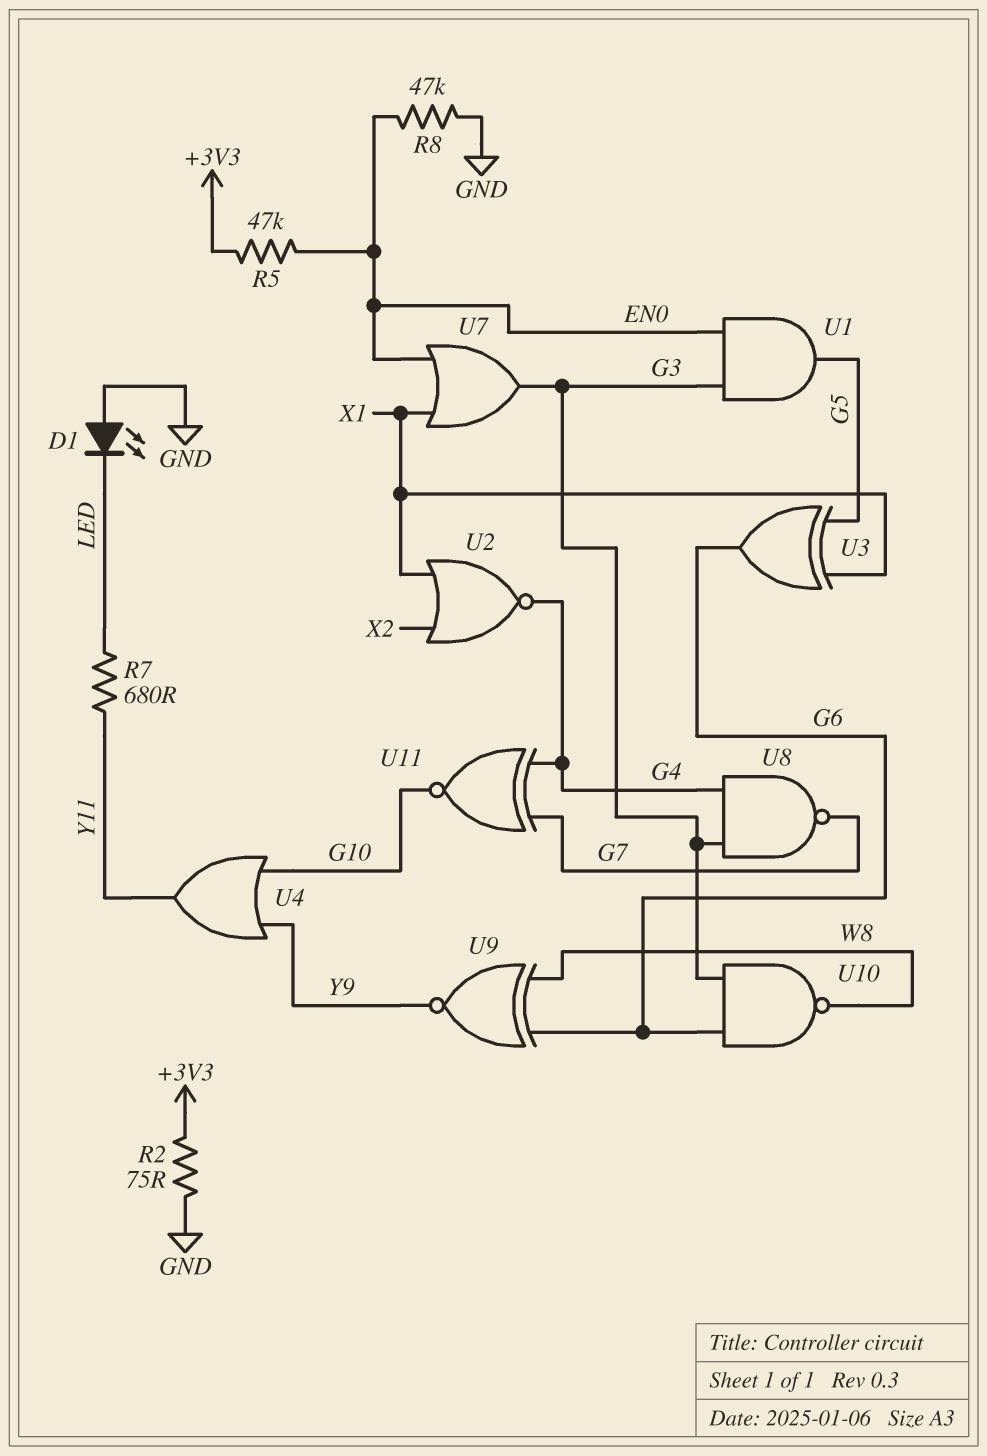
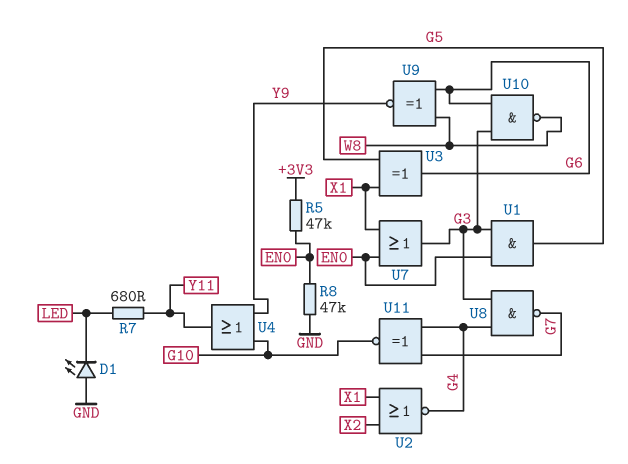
R2: 75 (+3V3, GND) -> none

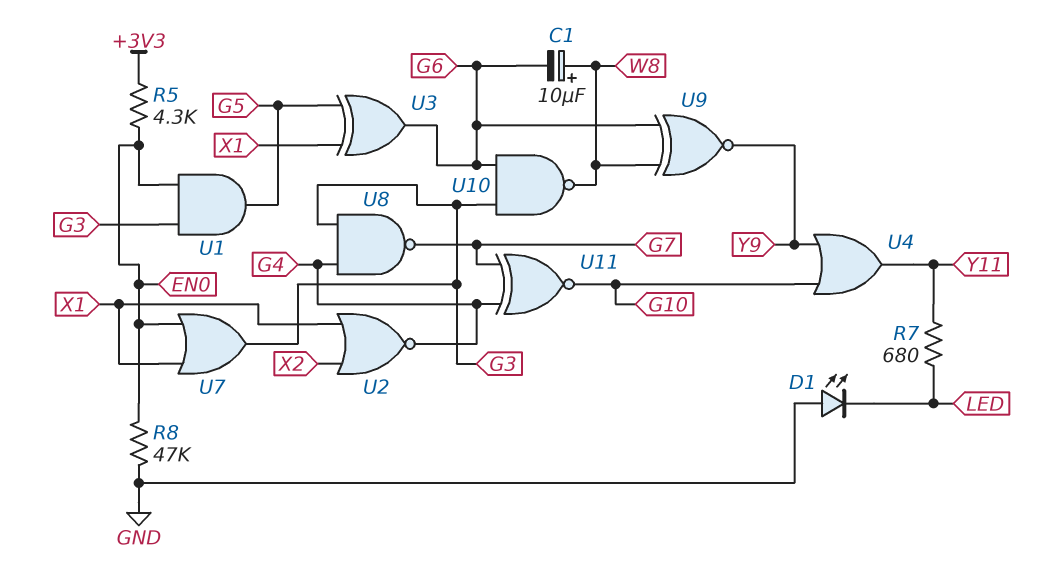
C1: none -> 10uF (plus W8, minus G6)
R5: 47k (+3V3, EN0) -> 4.3k (+3V3, EN0)

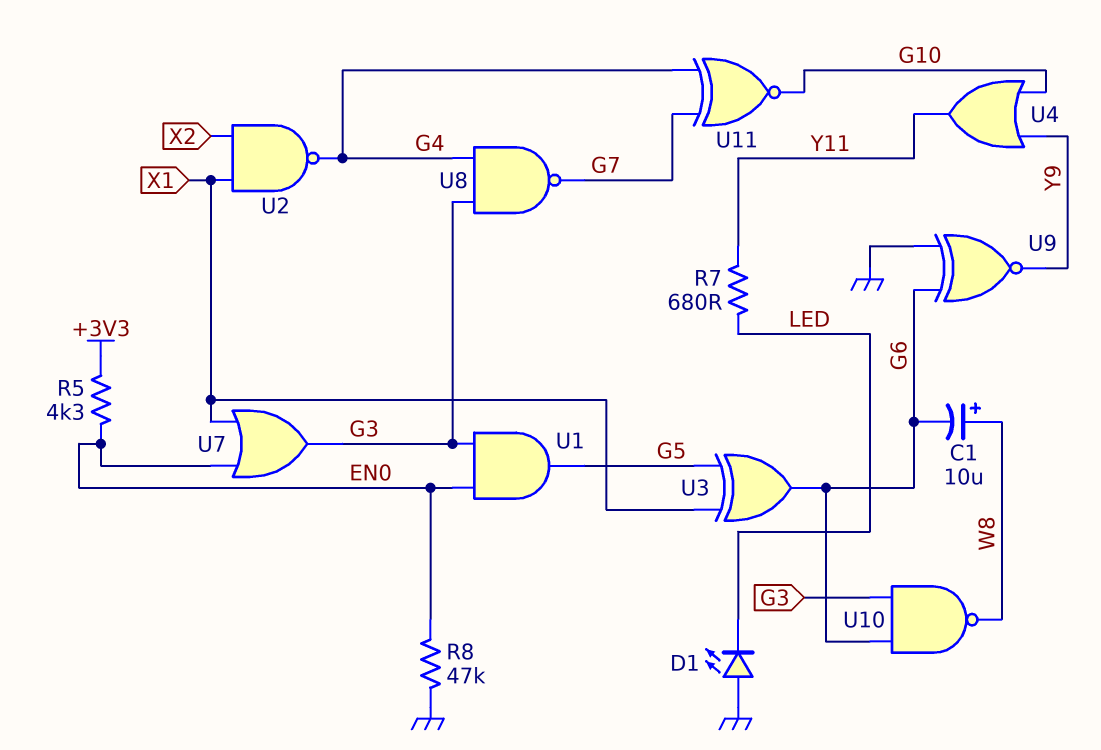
U2: NOR (in X1, in X2, out G4) -> NAND (in X1, in X2, out G4)
U9: XNOR (in G6, in W8, out Y9) -> XNOR (in G6, in GND, out Y9)

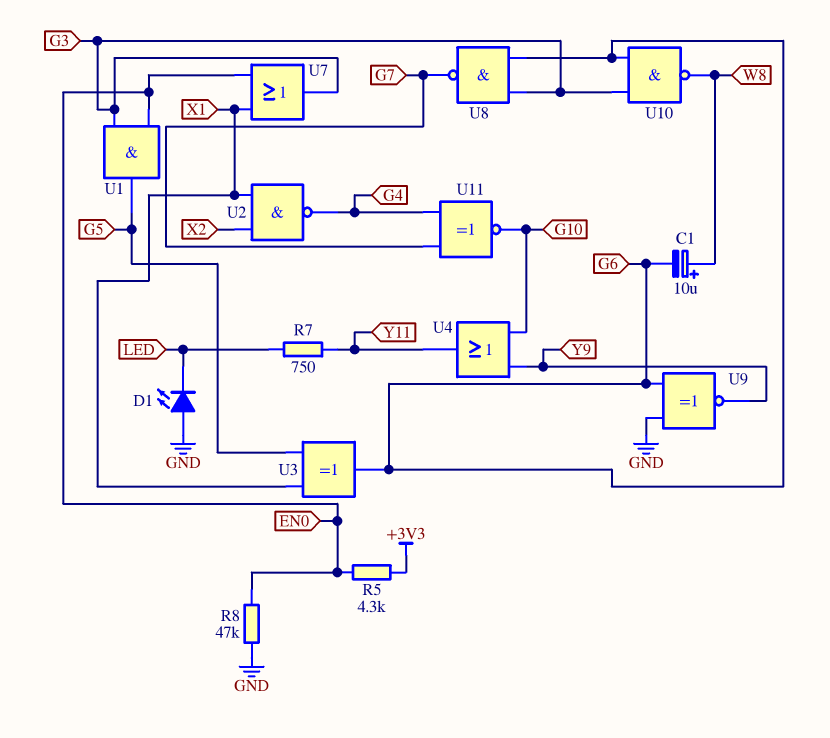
R7: 680 (LED, Y11) -> 750 (LED, Y11)
U8: NAND (in G3, in G4, out G7) -> NAND (in G3, in G6, out G7)

